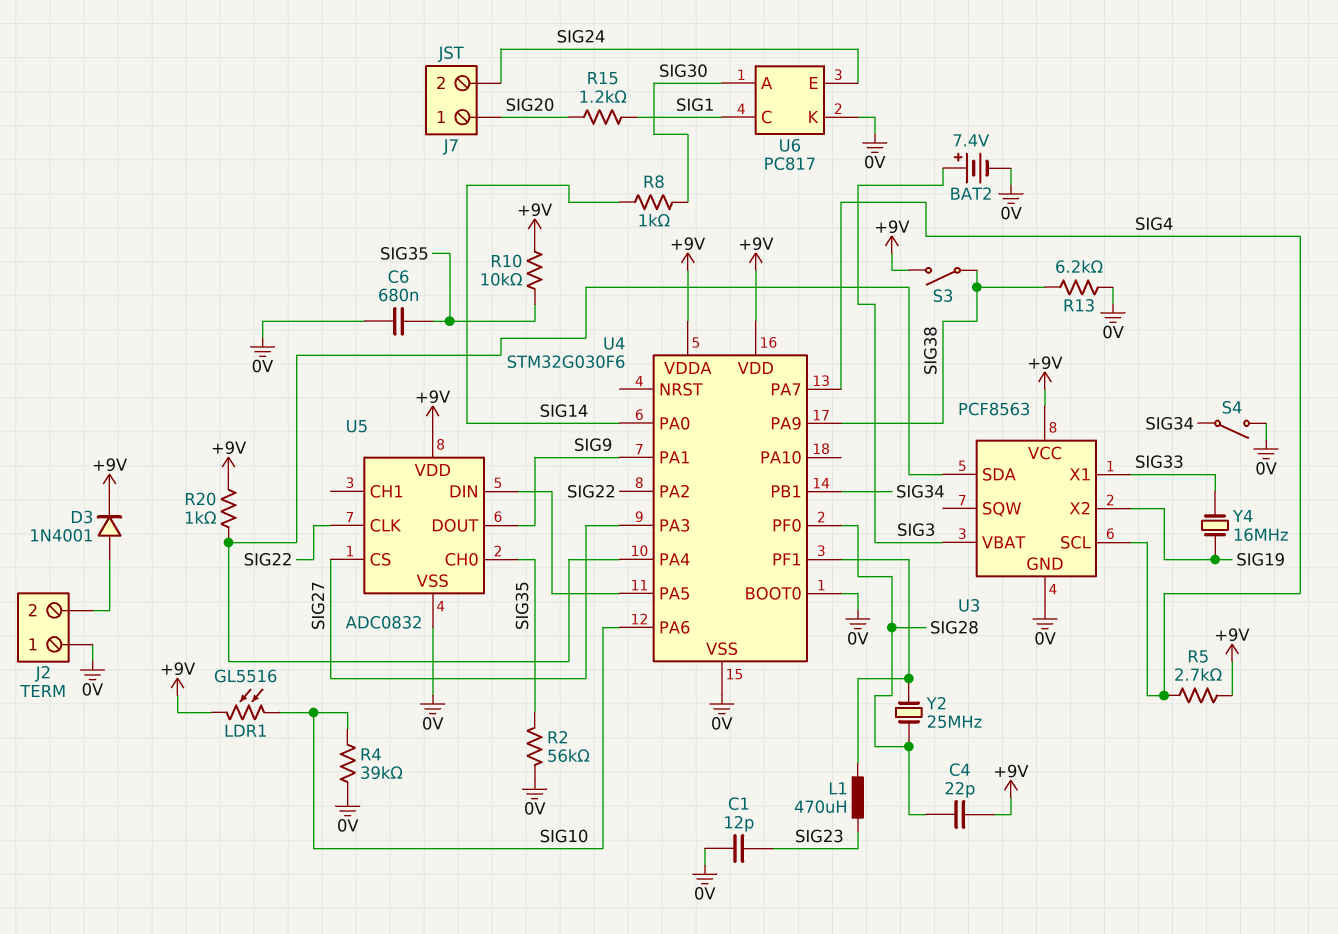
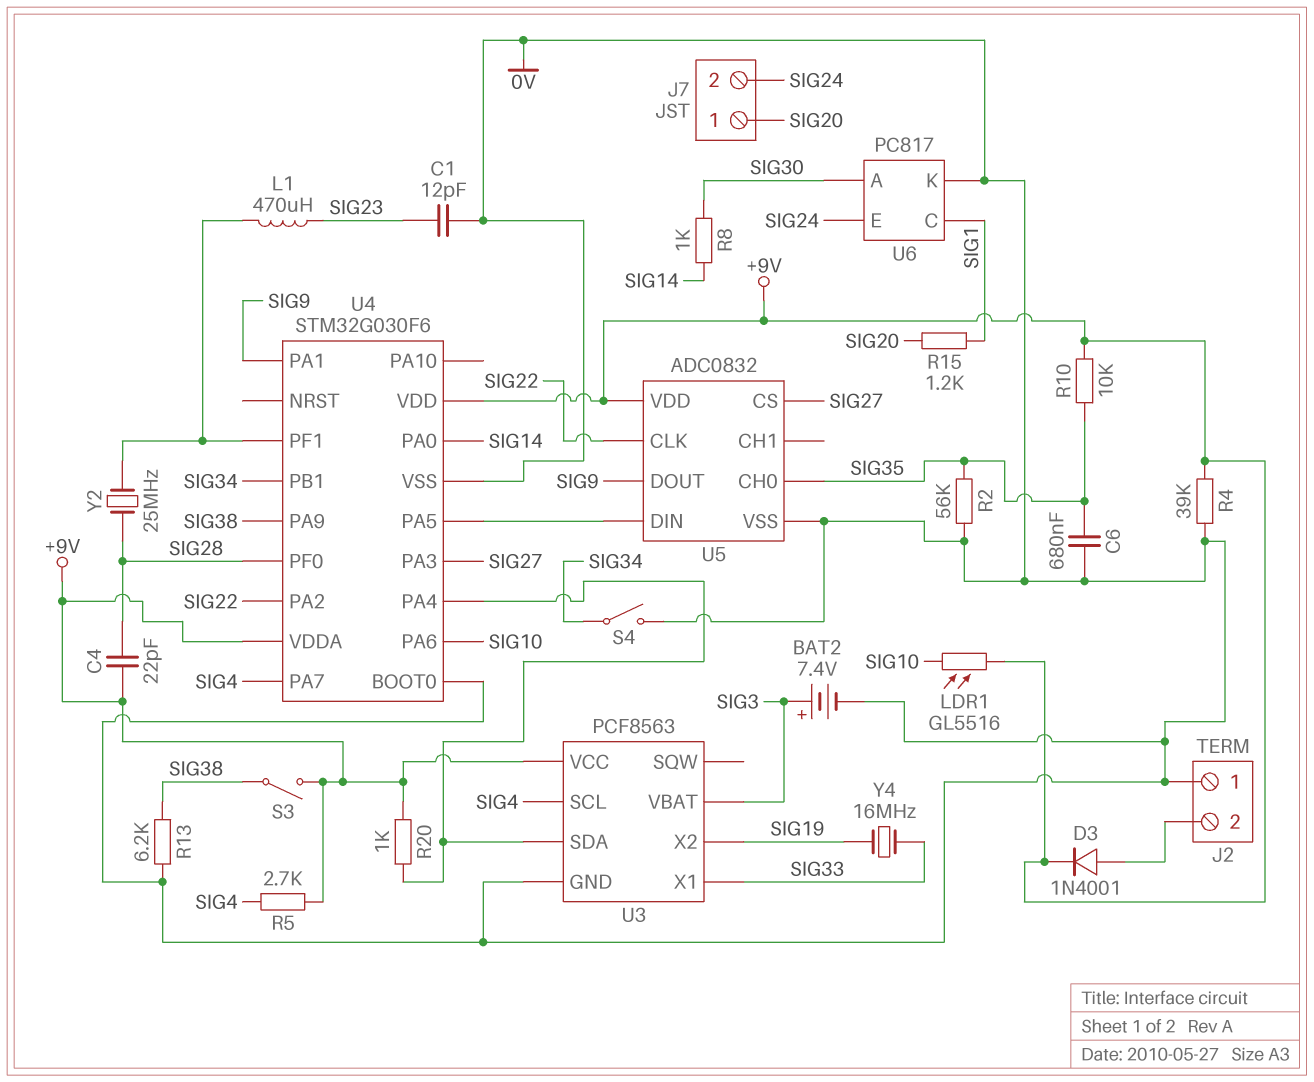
R4: 39k (0V, SIG10) -> 39k (+9V, 0V)

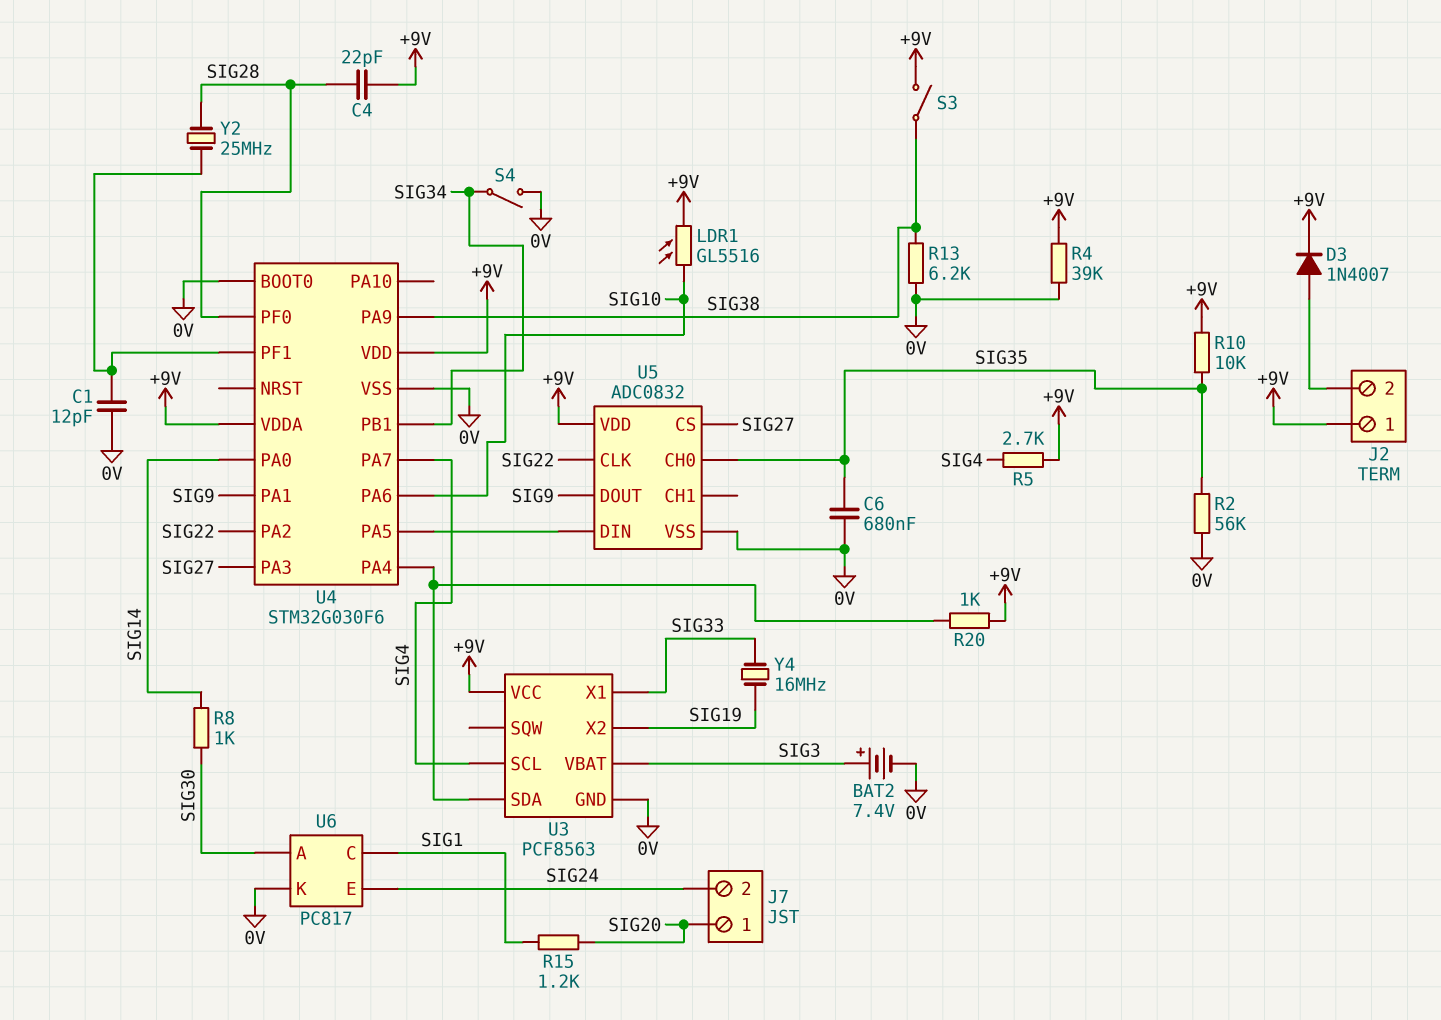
C1: 12pF (0V, SIG23) -> 12pF (0V, U4/PF1)
D3: diode 1N4001 (A J2/2, K +9V) -> diode 1N4007 (A J2/2, K +9V)
J2 pin 1: 0V -> +9V
L1: 470uH (SIG23, U4/PF1) -> none

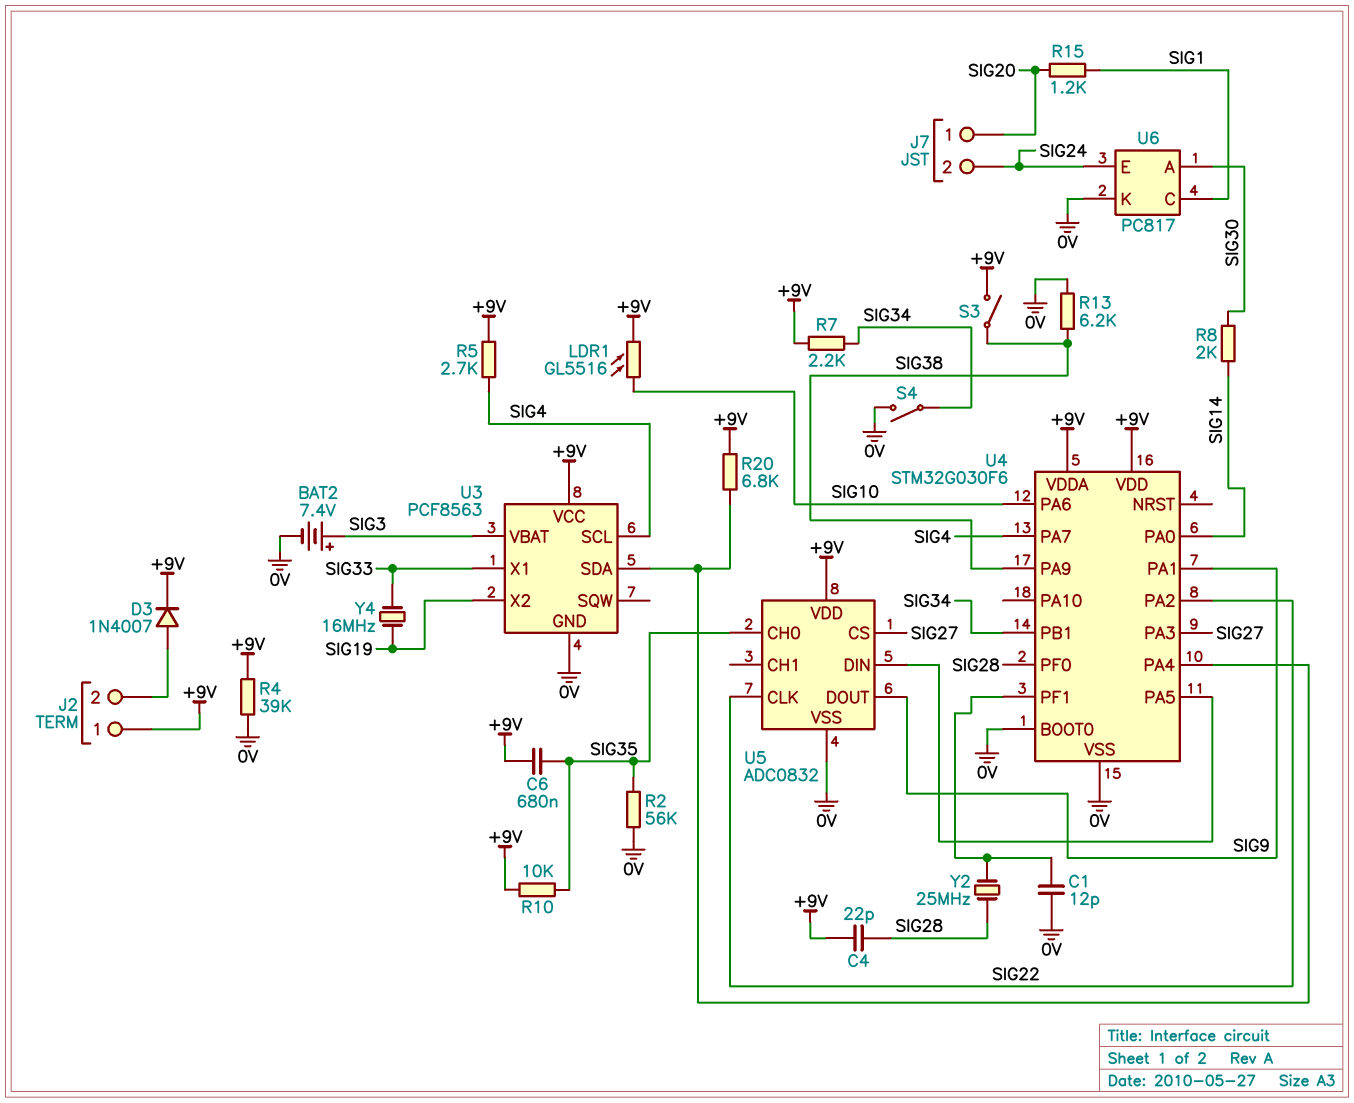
C6: 680nF (0V, SIG35) -> 680nF (+9V, SIG35)
R7: none -> 2.2k (+9V, SIG34)
R8: 1k (SIG14, SIG30) -> 2k (SIG14, SIG30)
R20: 1k (+9V, U3/SDA) -> 6.8k (+9V, U3/SDA)

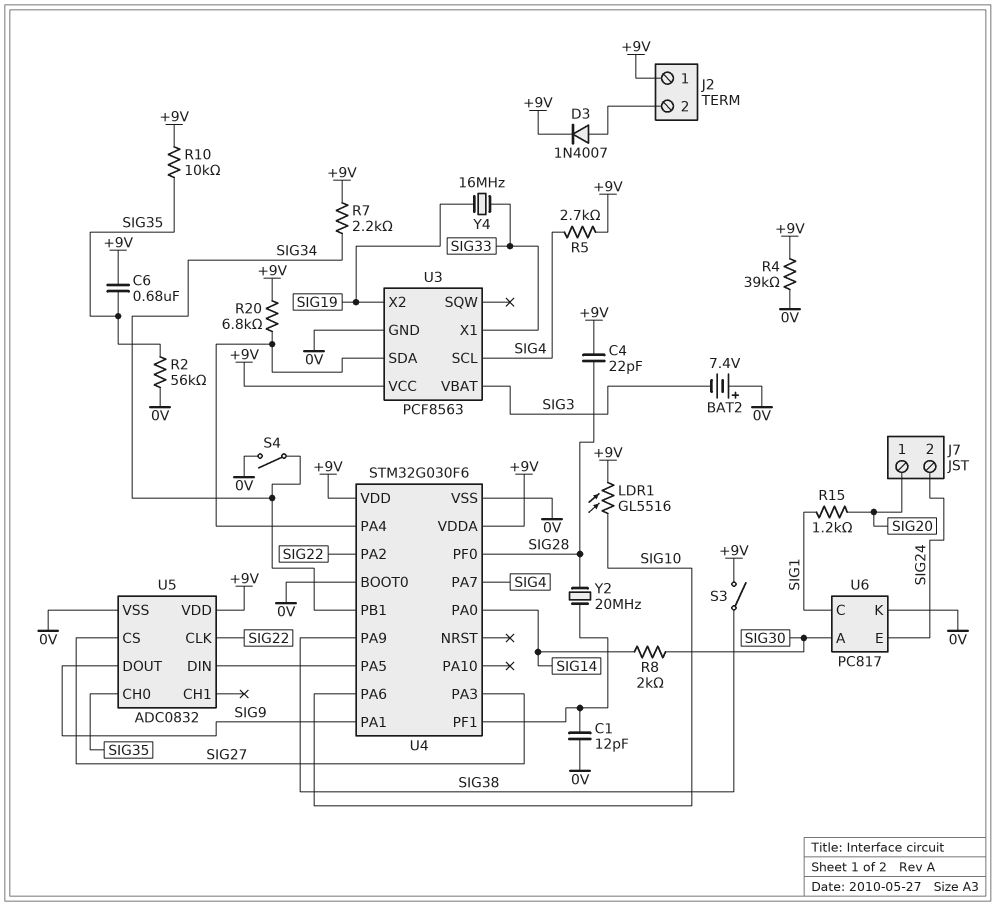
BAT2: 7.4V (plus SIG3, minus 0V) -> 7.4V (plus 0V, minus SIG3)
R13: 6.2k (0V, SIG38) -> none
Y2: 25MHz (SIG28, U4/PF1) -> 20MHz (SIG28, U4/PF1)

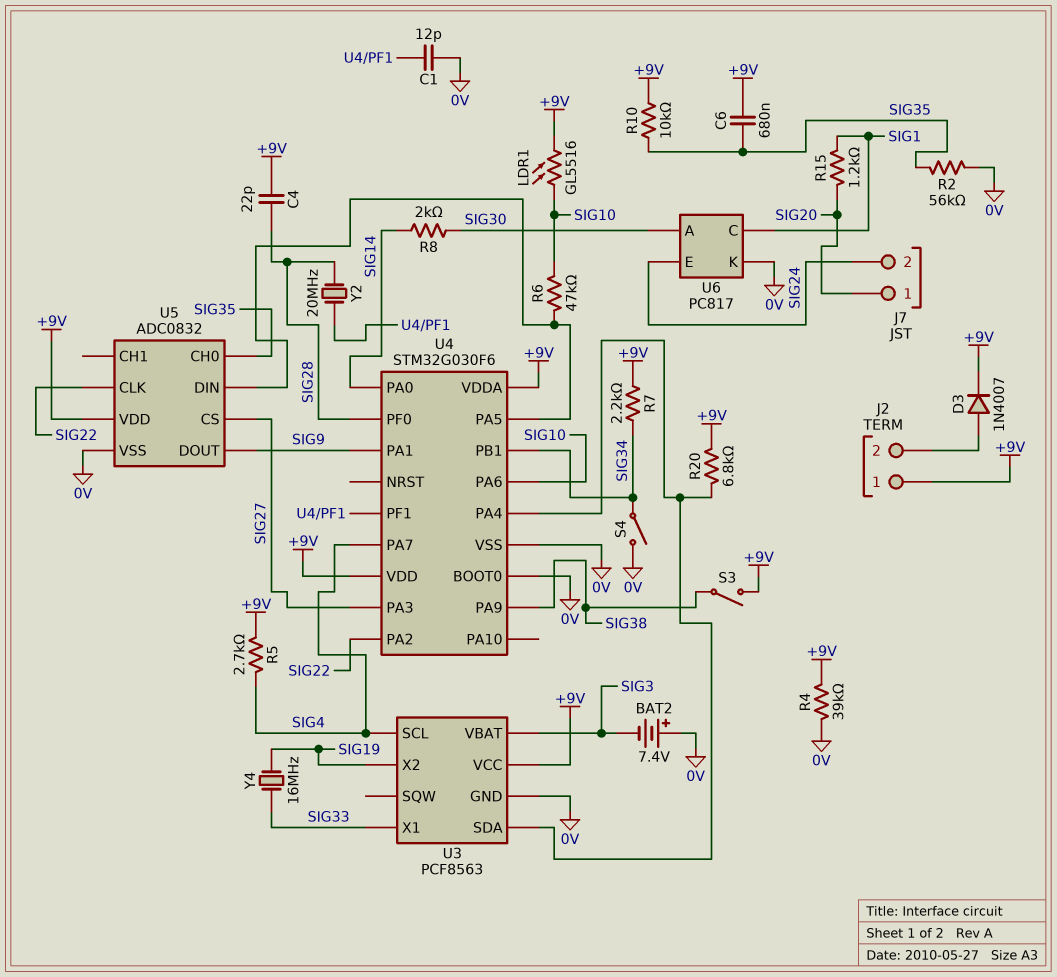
R6: none -> 47k (SIG10, U4/PA5)

